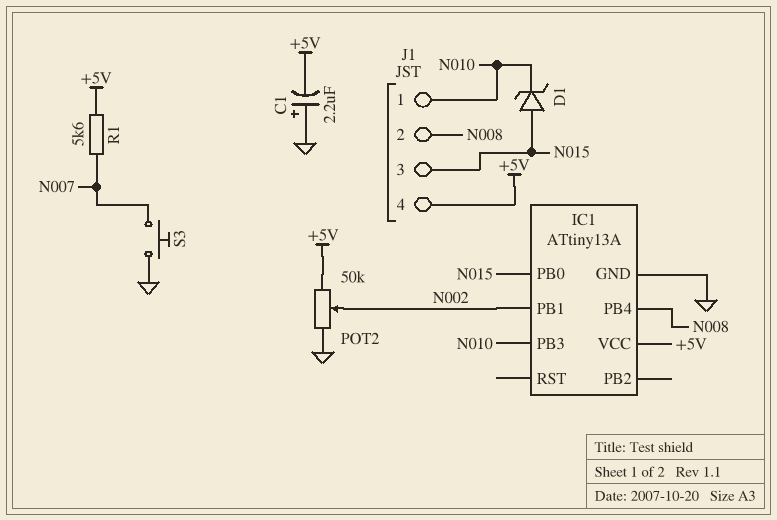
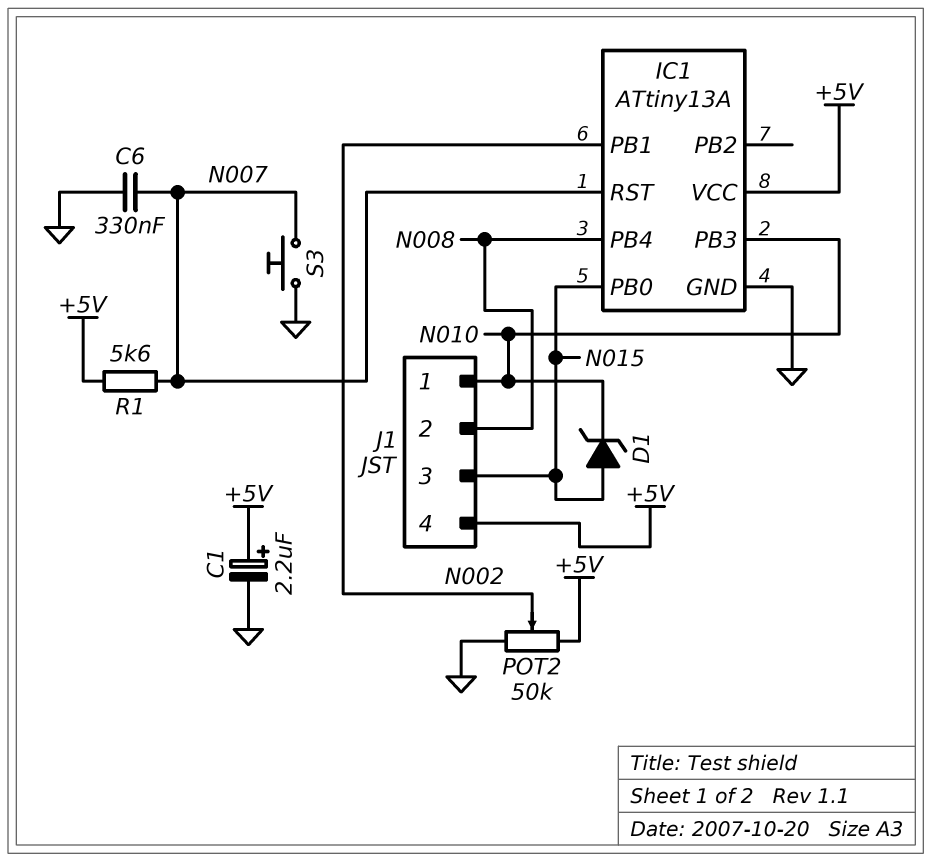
C1: 2.2uF (plus GND, minus +5V) -> 2.2uF (plus +5V, minus GND)
C6: none -> 330nF (GND, N007)
IC1 pin RST: none -> N007

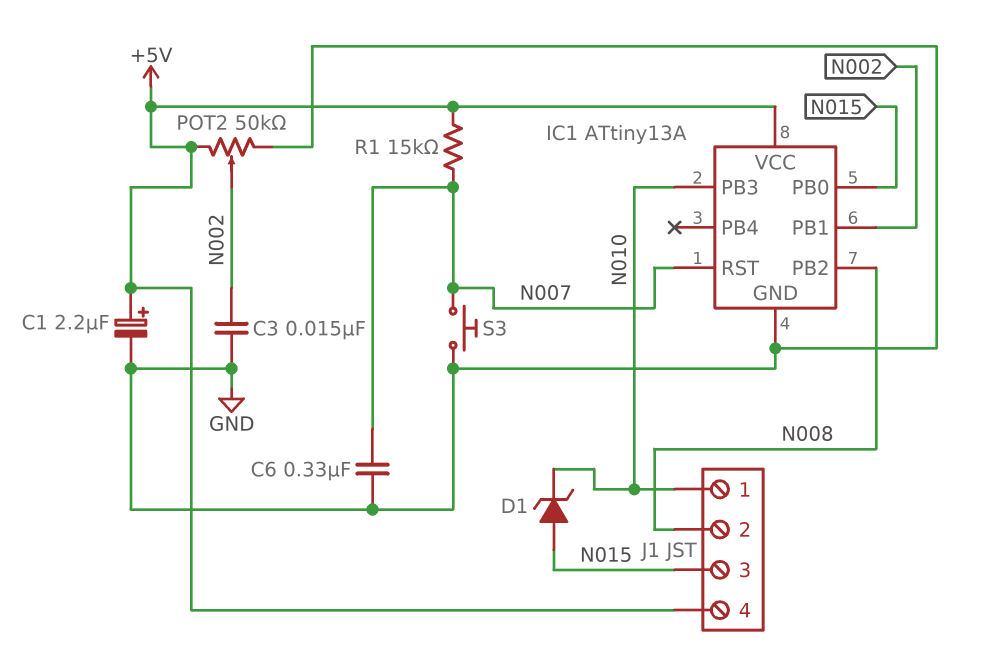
C3: none -> 15nF (GND, N002)
IC1 pin PB2: none -> N008
IC1 pin PB4: N008 -> none
R1: 5.6k (+5V, N007) -> 15k (+5V, N007)

